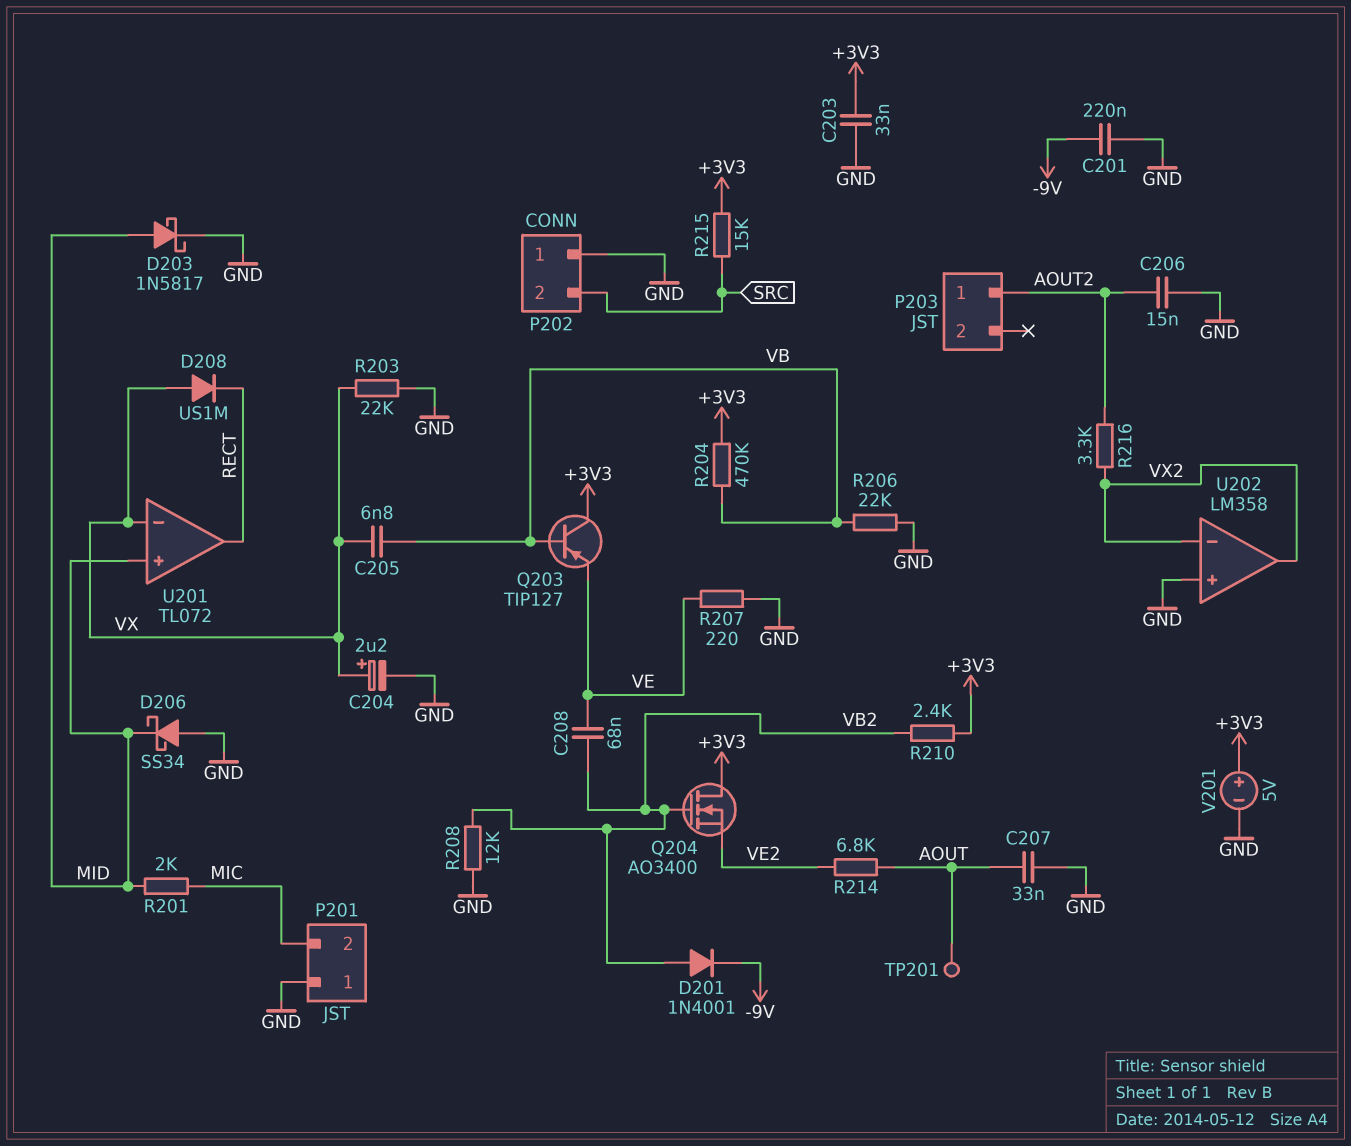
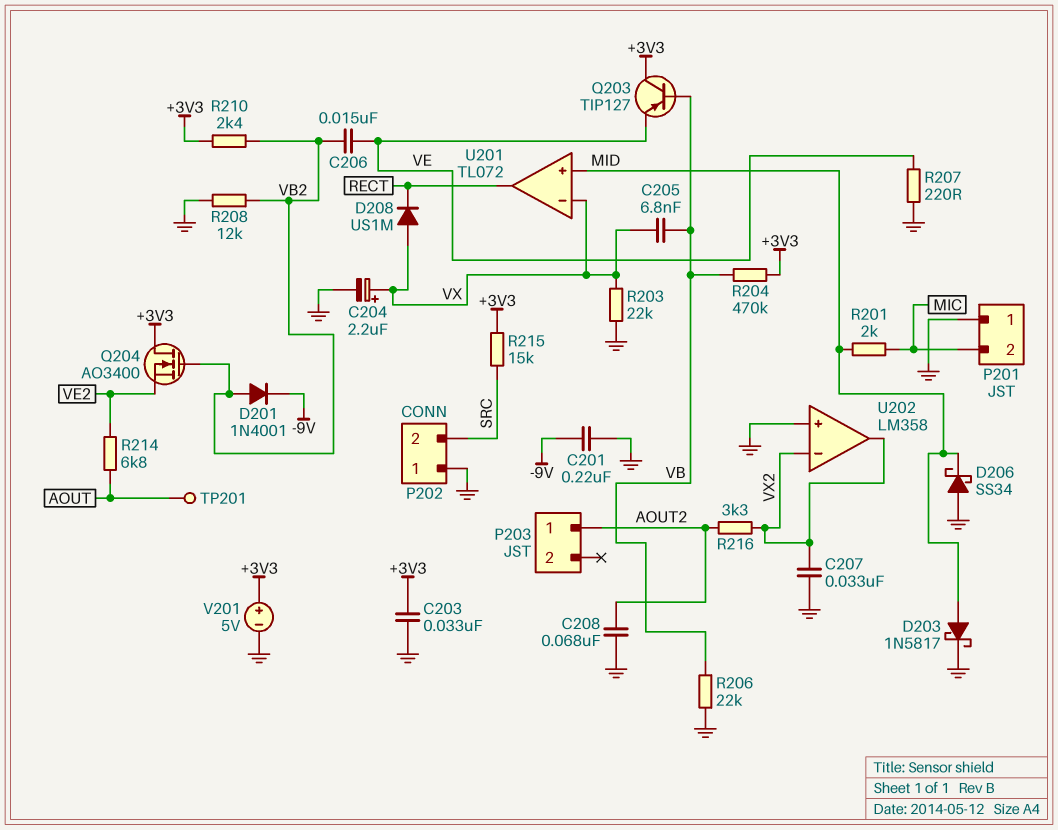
C206: 15nF (AOUT2, GND) -> 15nF (VB2, VE)
C207: 33nF (AOUT, GND) -> 33nF (GND, VX2)
C208: 68nF (VB2, VE) -> 68nF (AOUT2, GND)

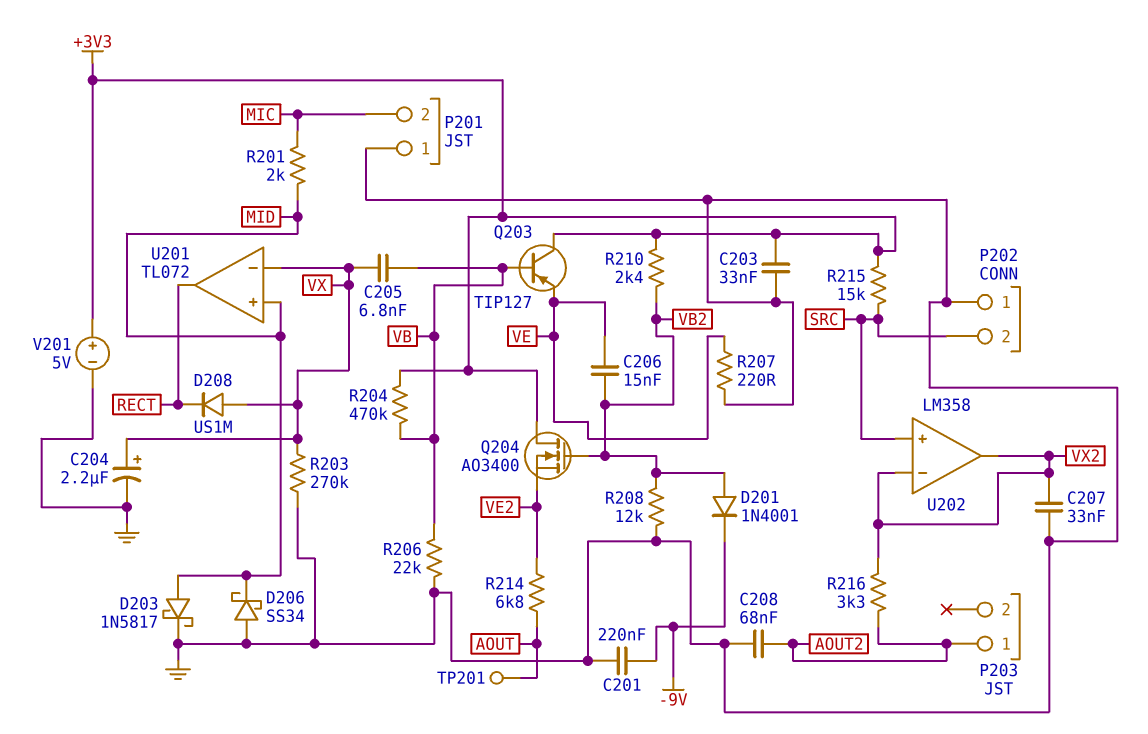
R203: 22k (GND, VX) -> 270k (GND, VX)
U202 pin in+: GND -> SRC

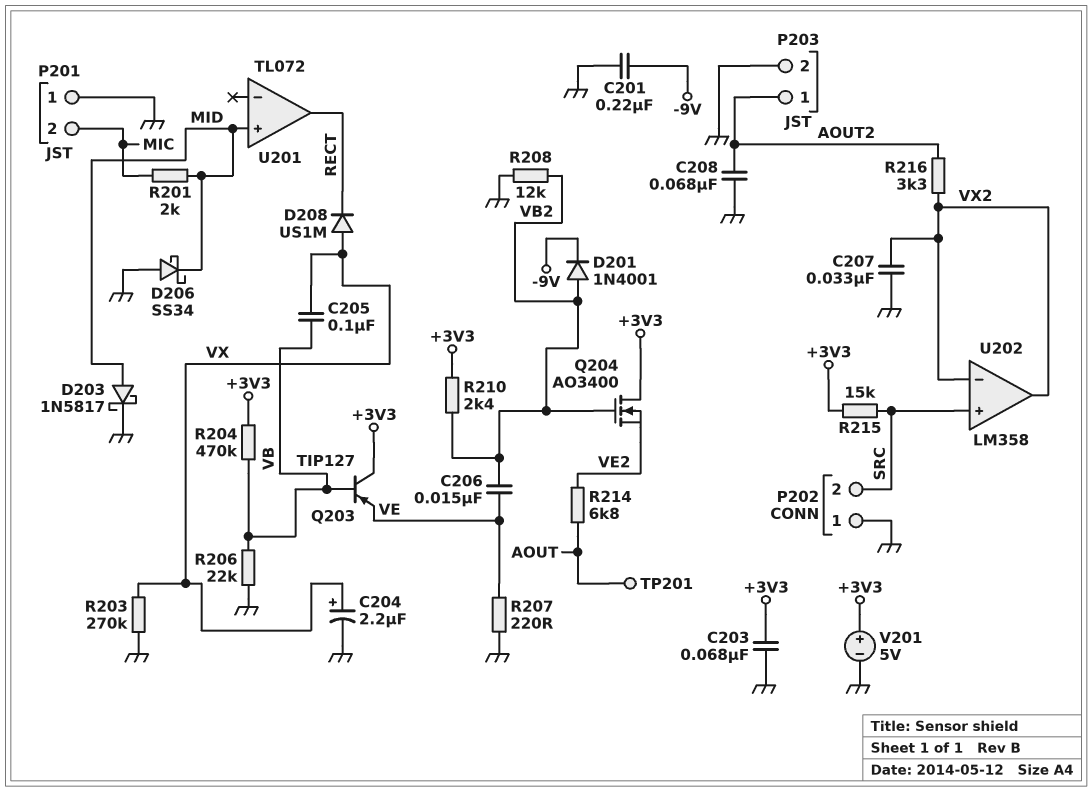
C203: 33nF (+3V3, GND) -> 68nF (+3V3, GND)
C205: 6.8nF (VB, VX) -> 100nF (VB, VX)
P203 pin 2: none -> GND
U201 pin in-: VX -> none

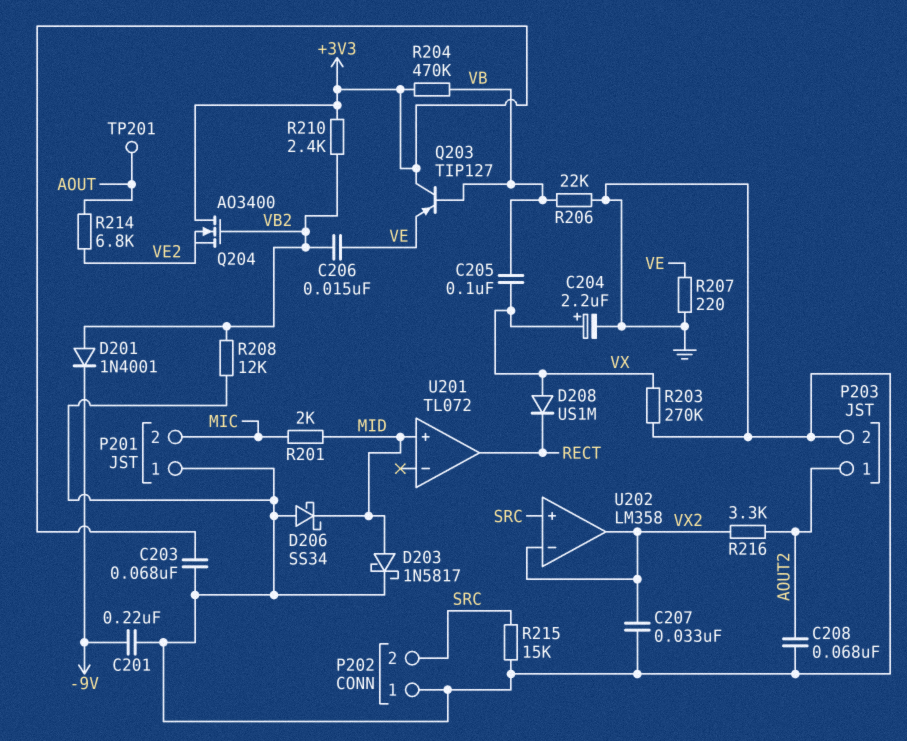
R215: 15k (+3V3, SRC) -> 15k (GND, SRC)
V201: 5V (plus +3V3, minus GND) -> none

